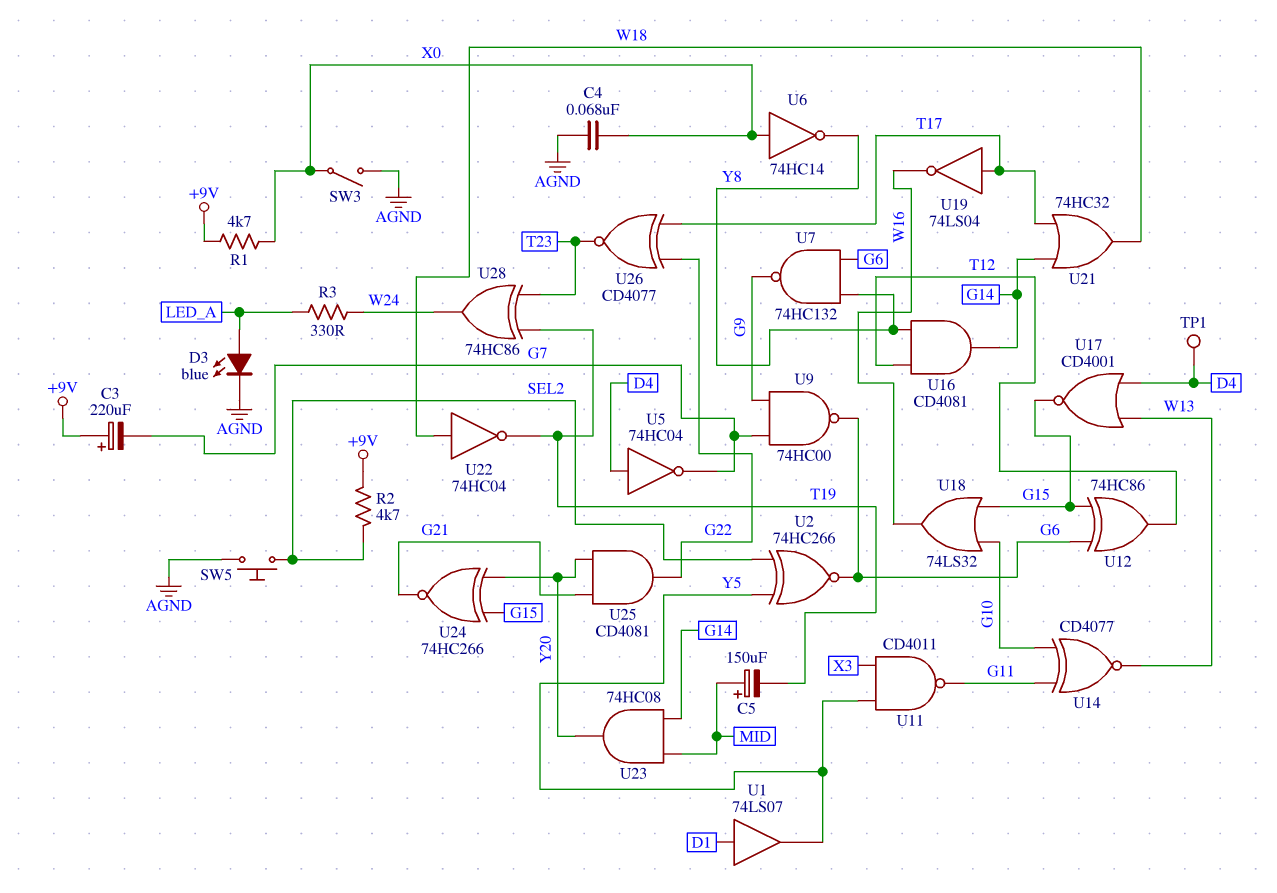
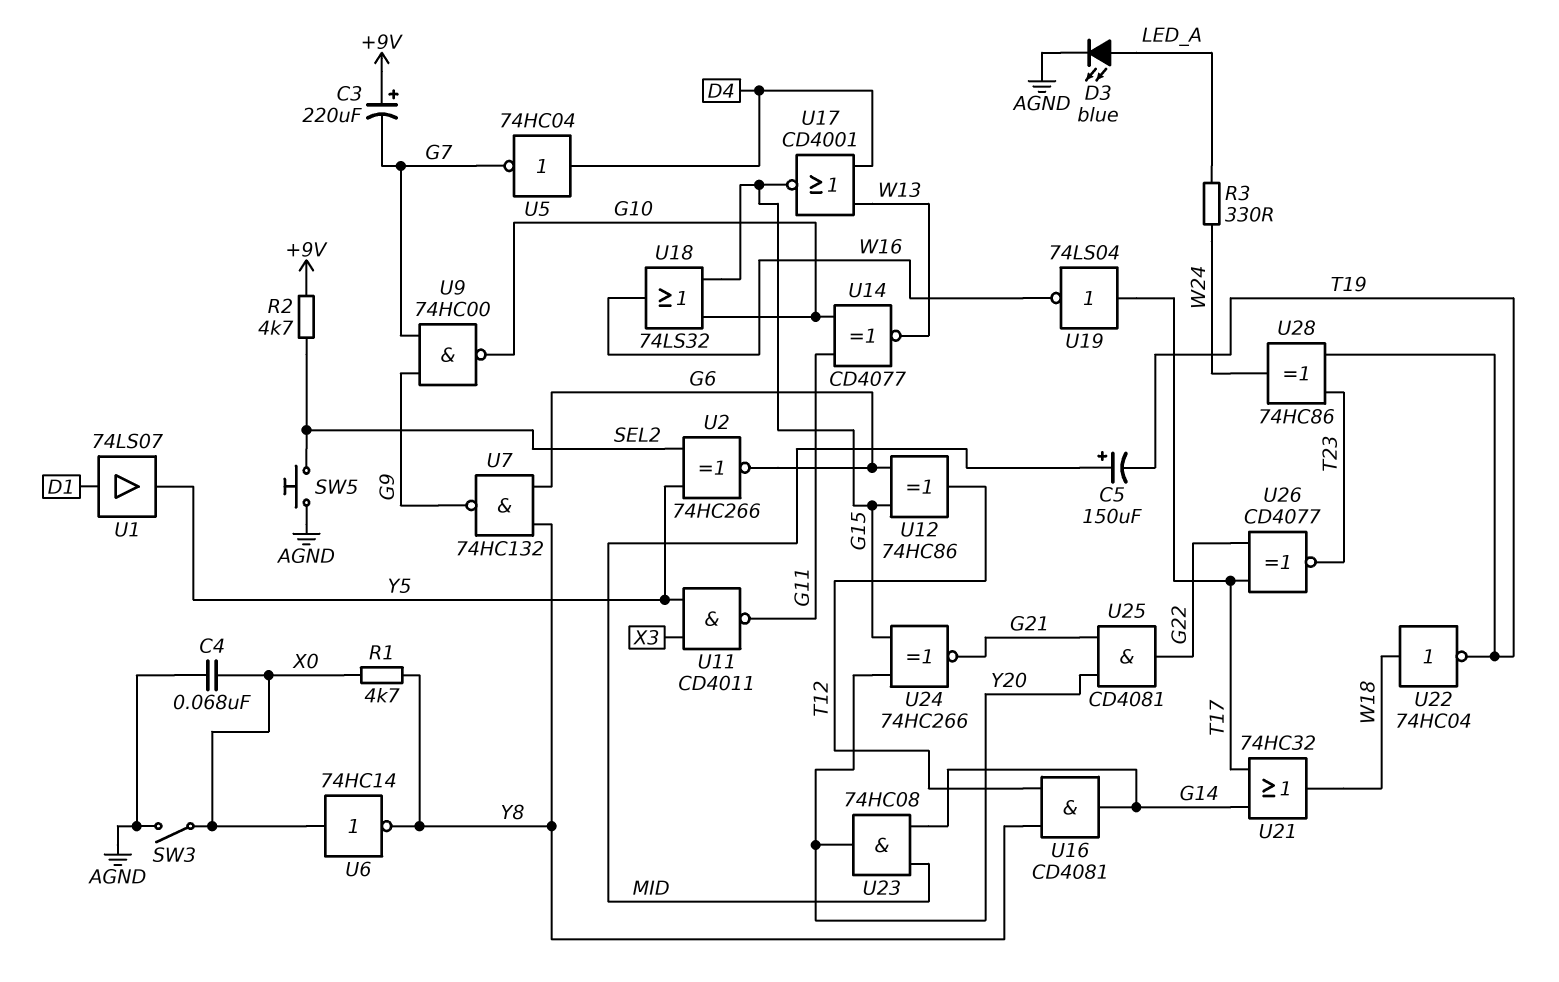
R1: 4.7k (+9V, X0) -> 4.7k (X0, Y8)
TP1: test point (D4) -> none
U9: NAND 74HC00 (in G7, in G9, out G6) -> NAND 74HC00 (in G7, in G9, out G10)

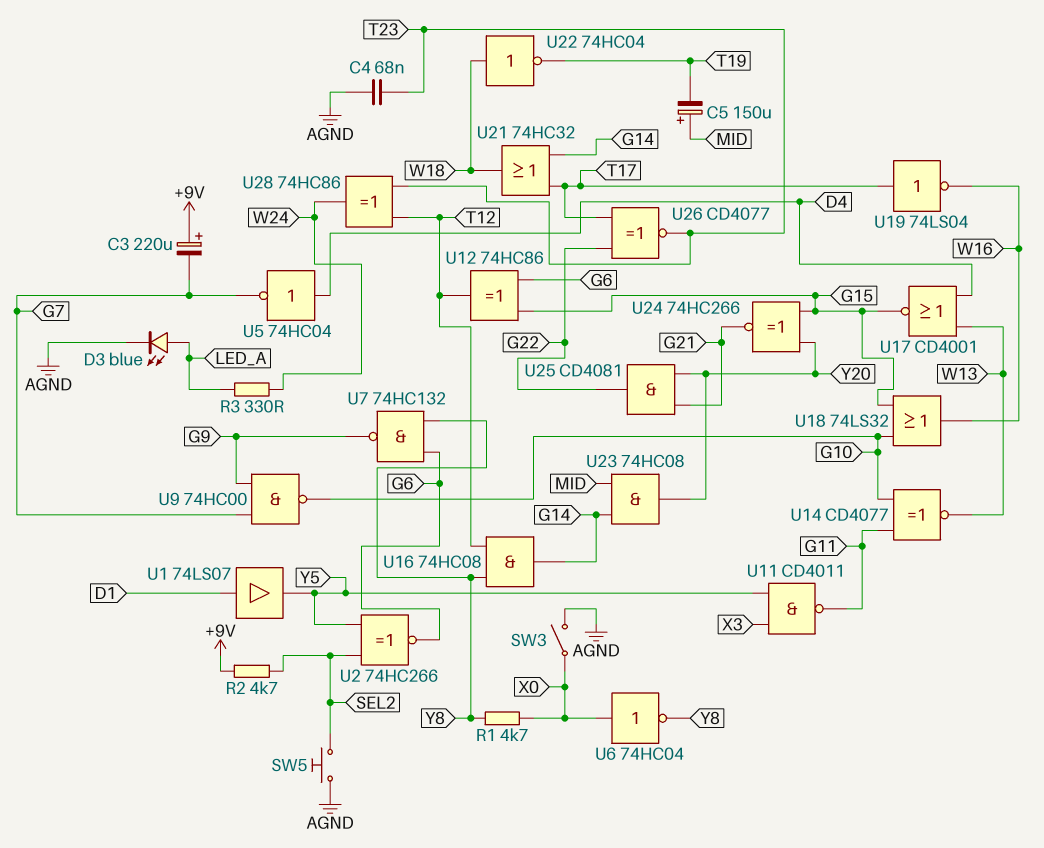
C4: 68nF (AGND, X0) -> 68nF (AGND, T23)
U6: NOT 74HC14 (in X0, out Y8) -> NOT 74HC04 (in X0, out Y8)
U16: AND CD4081 (in T12, in Y8, out G14) -> AND 74HC08 (in T12, in Y8, out G14)
U28: XOR 74HC86 (in T19, in T23, out W24) -> XOR 74HC86 (in T12, in T23, out W24)

